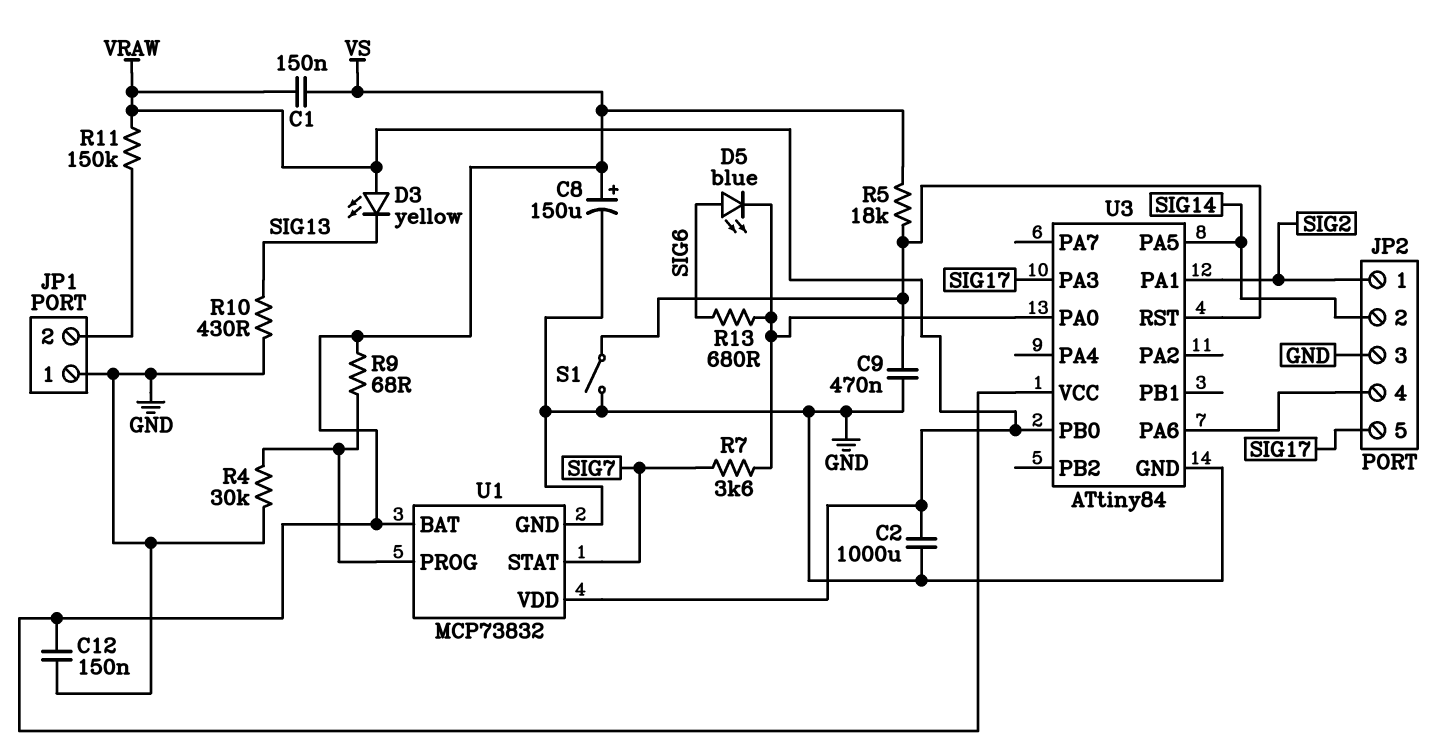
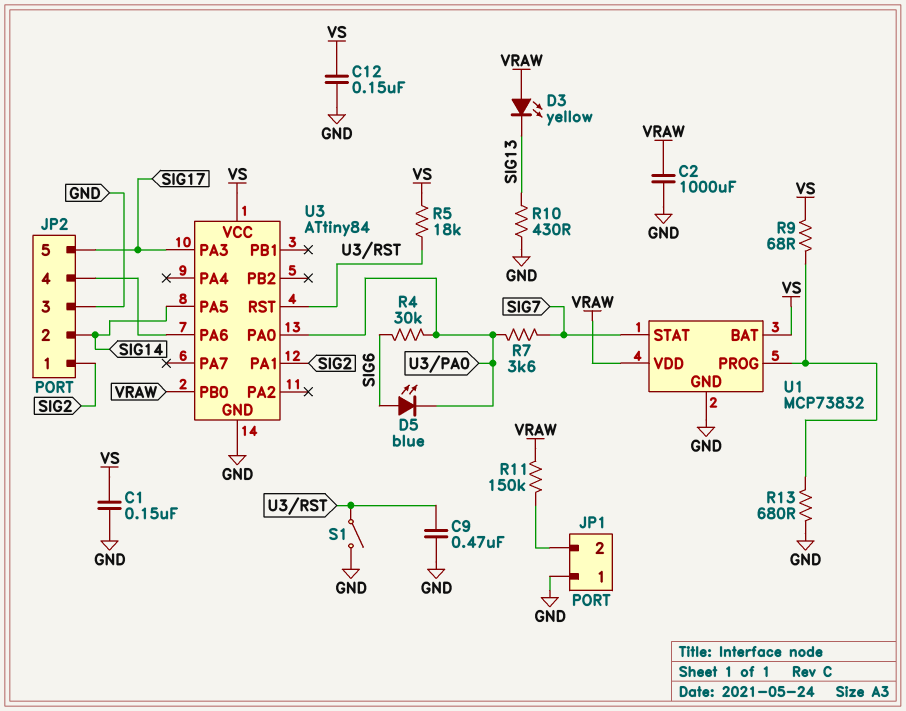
C1: 150nF (VRAW, VS) -> 150nF (GND, VS)
C8: 150uF (plus VS, minus GND) -> none
R4: 30k (GND, U1/PROG) -> 30k (SIG6, U3/PA0)
R13: 680 (SIG6, U3/PA0) -> 680 (GND, U1/PROG)

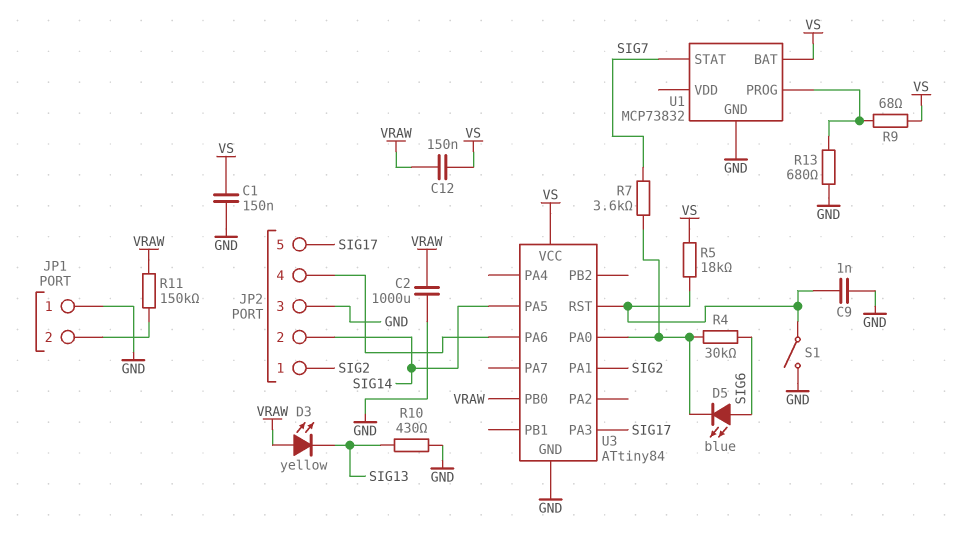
C9: 470nF (GND, U3/RST) -> 1nF (GND, U3/RST)
C12: 150nF (GND, VS) -> 150nF (VRAW, VS)
U1 pin VDD: VRAW -> none

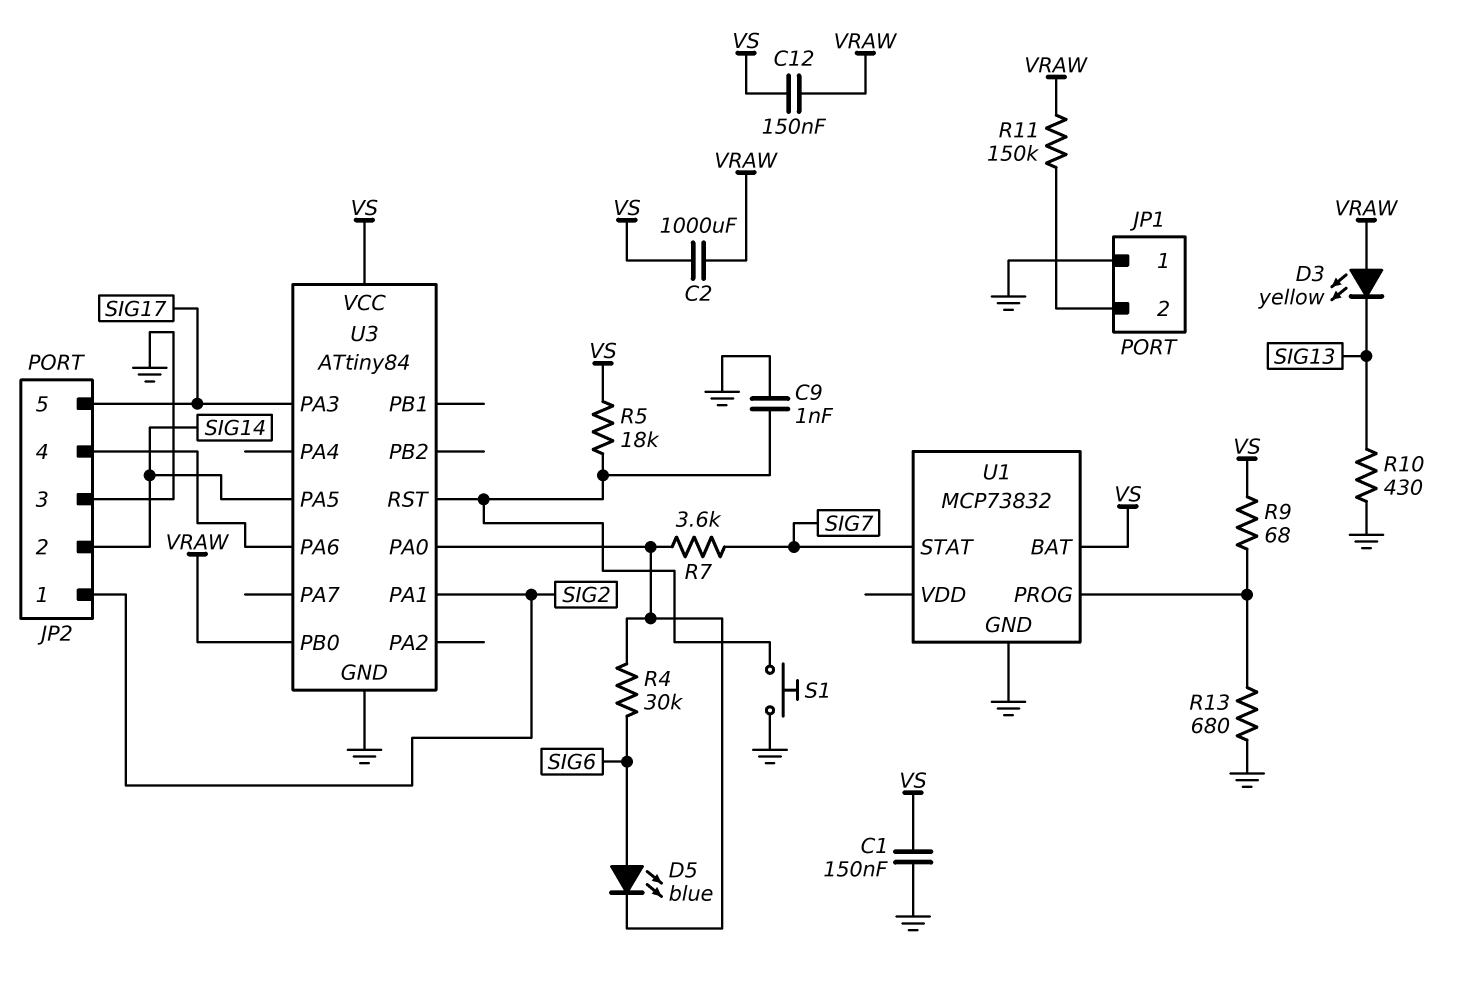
C2: 1000uF (GND, VRAW) -> 1000uF (VRAW, VS)
S1: switch (GND, U3/RST) -> button (GND, U3/RST)

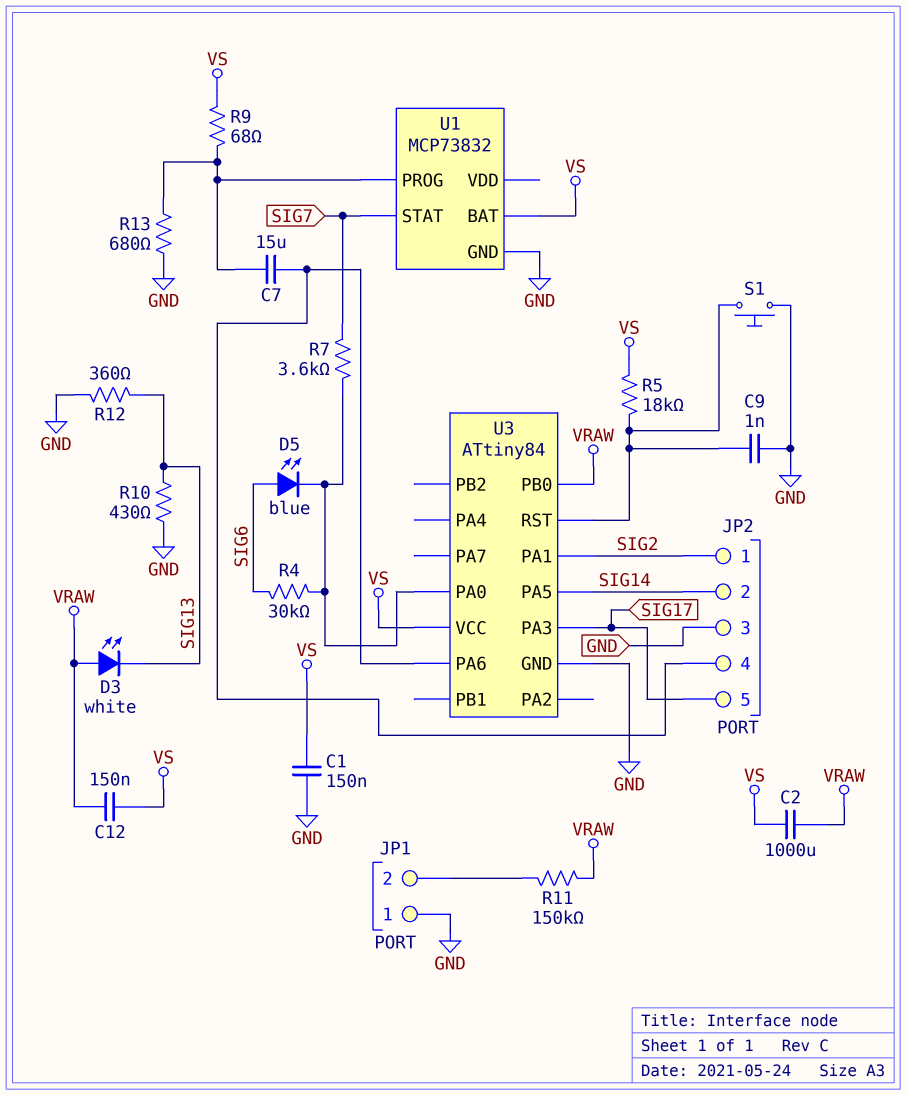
C7: none -> 15uF (JP2/4, U1/PROG)
D3: LED yellow (A VRAW, K SIG13) -> LED white (A VRAW, K SIG13)
R12: none -> 360 (GND, SIG13)

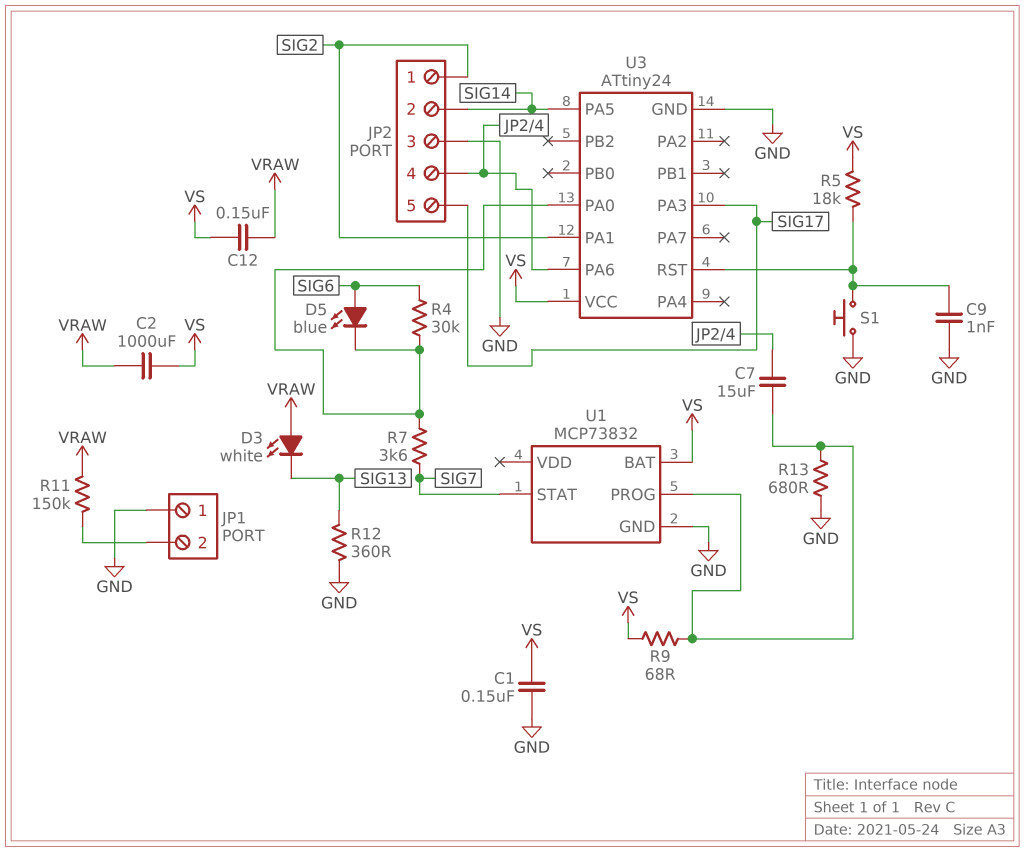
R10: 430 (GND, SIG13) -> none
U3: ATtiny84 -> ATtiny24
U3 pin PB0: VRAW -> none

